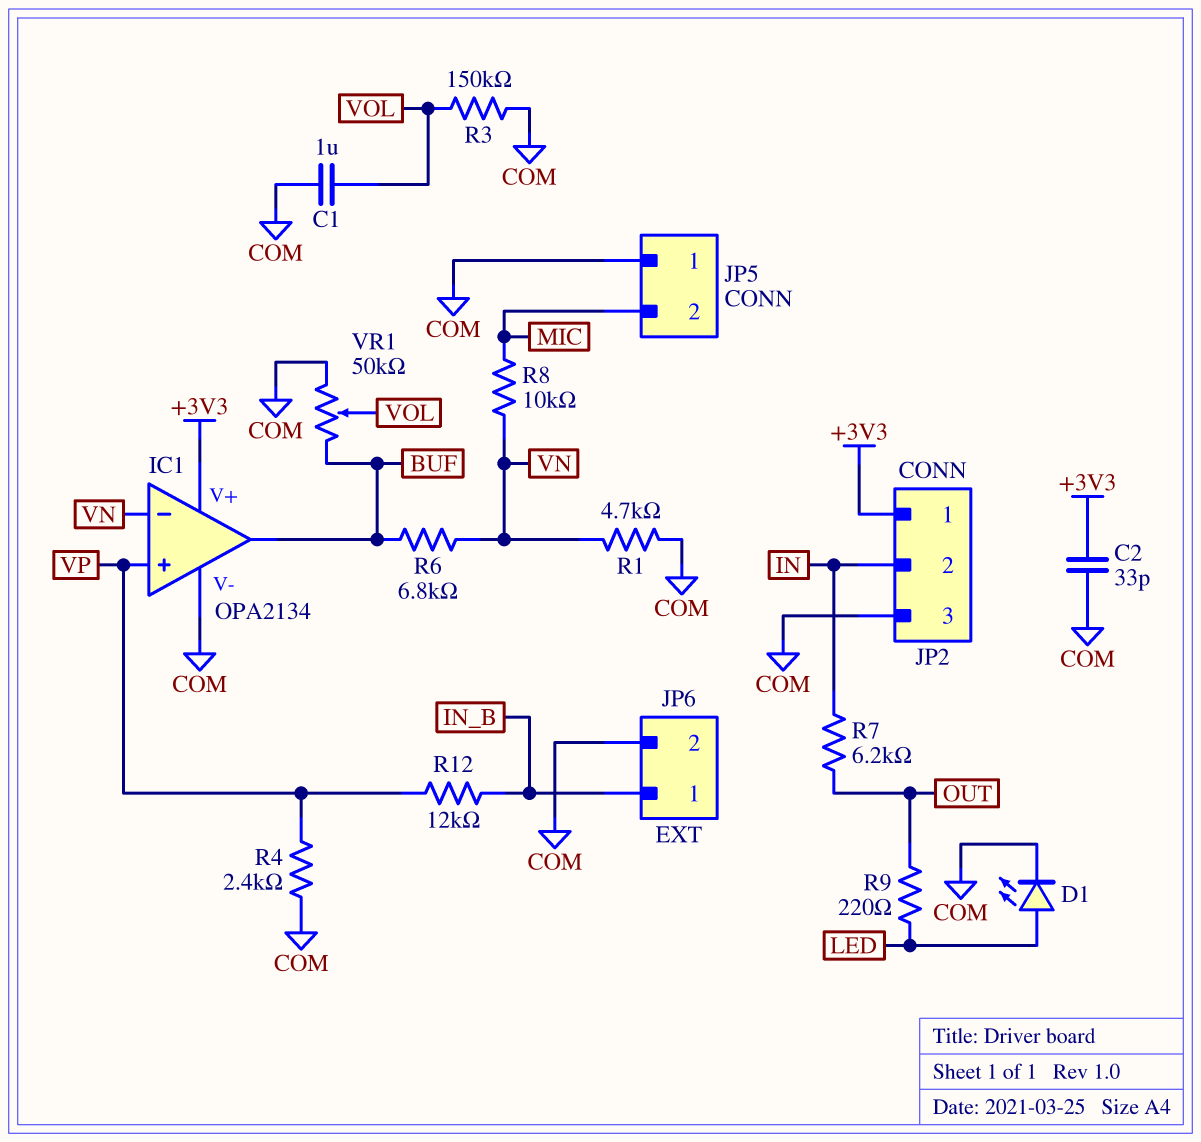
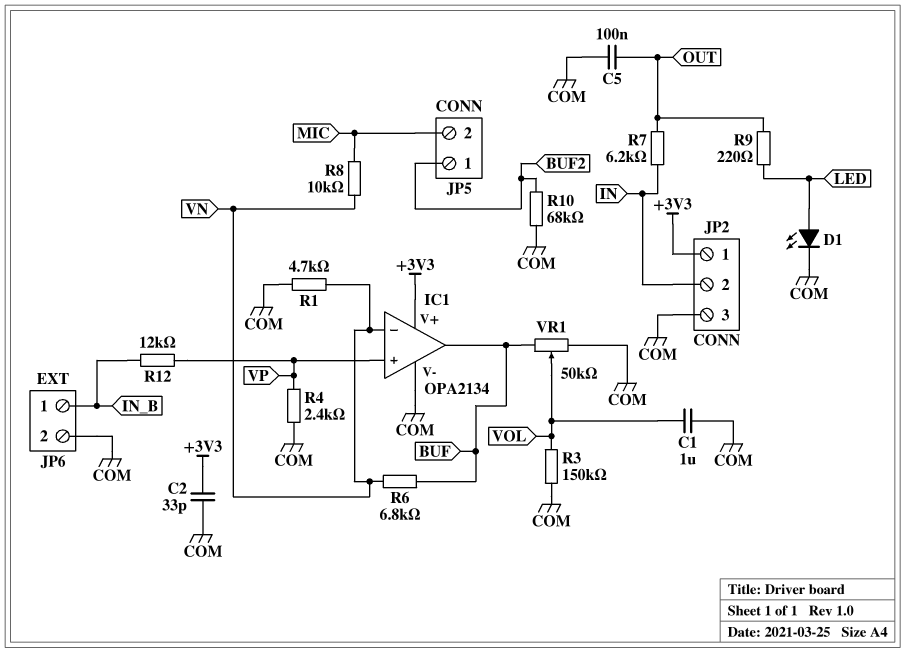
C5: none -> 100nF (COM, OUT)
JP5 pin 1: COM -> BUF2
R10: none -> 68k (BUF2, COM)

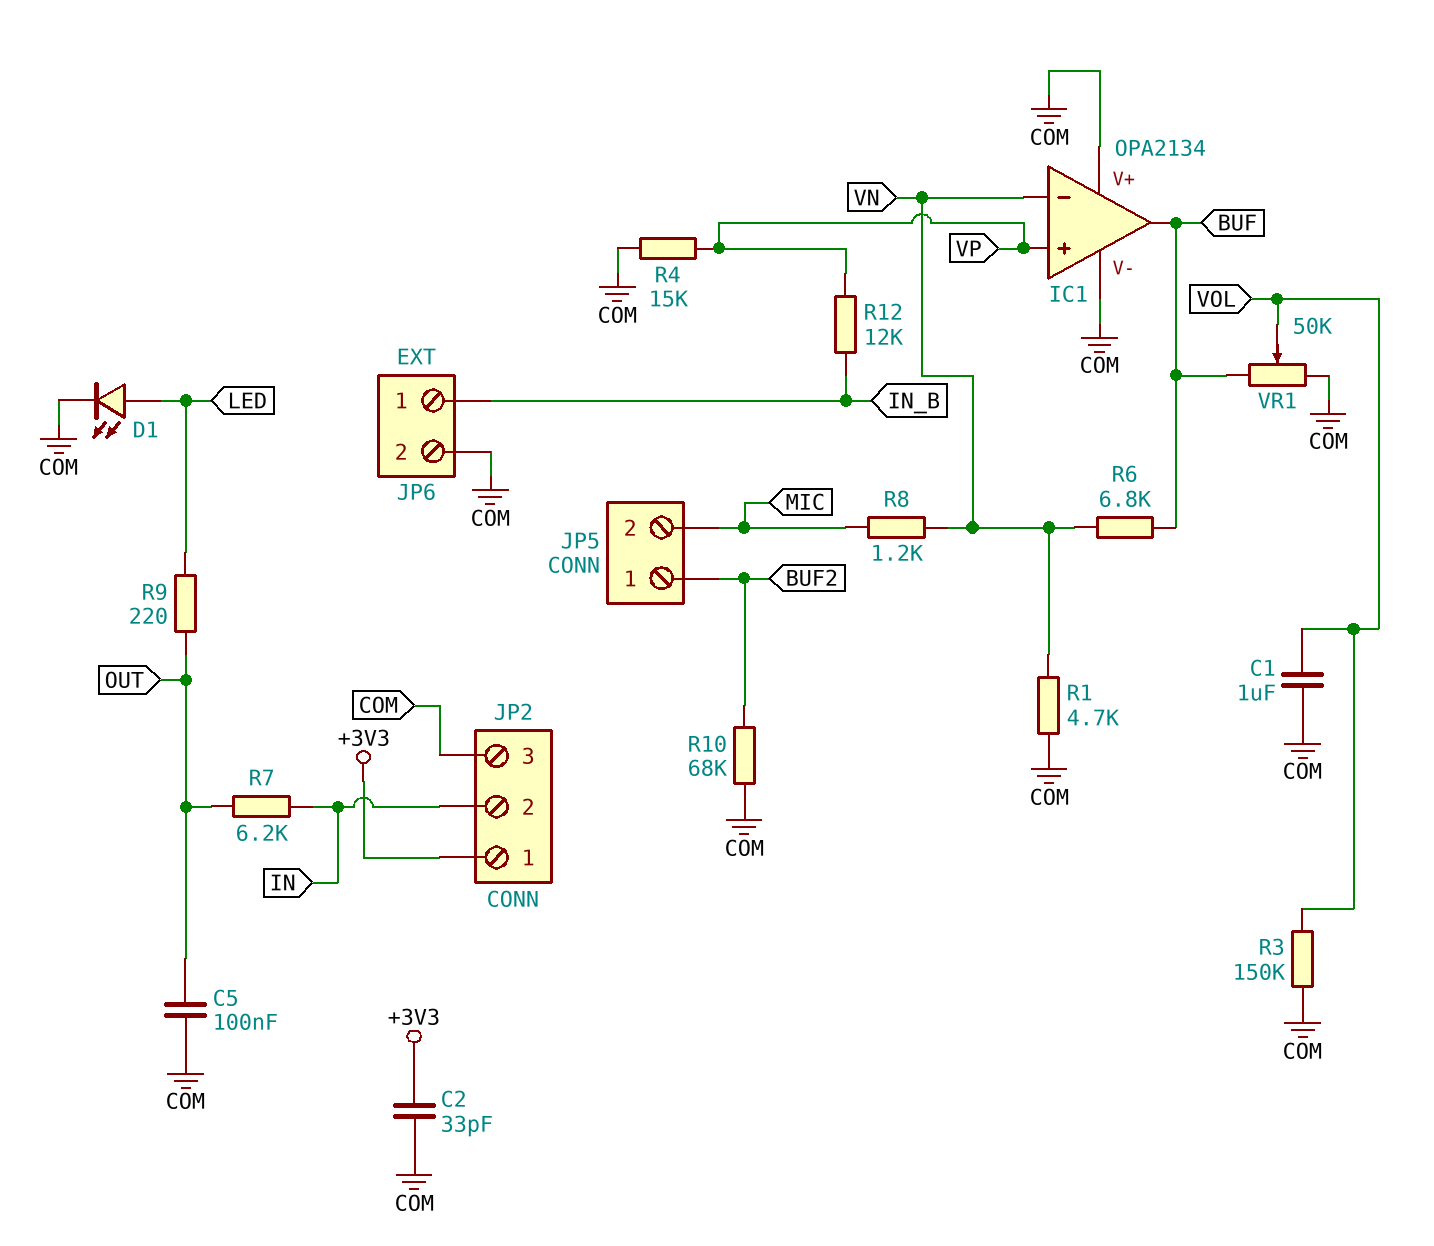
IC1 pin V+: +3V3 -> COM
R4: 2.4k (COM, VP) -> 15k (COM, VP)
R8: 10k (MIC, VN) -> 1.2k (MIC, VN)

